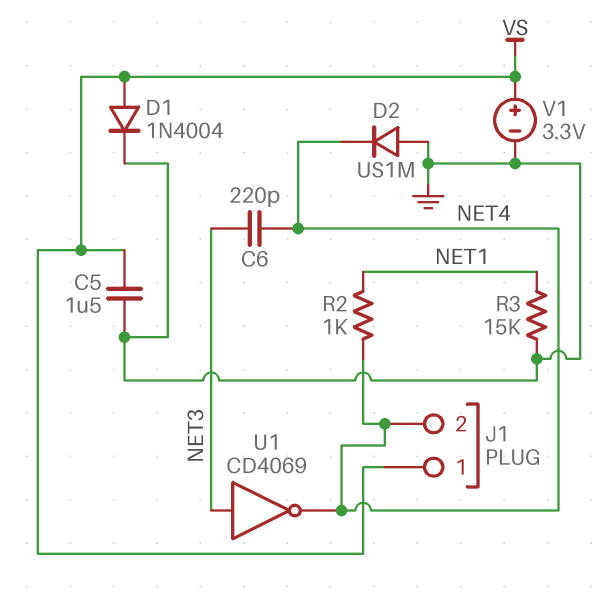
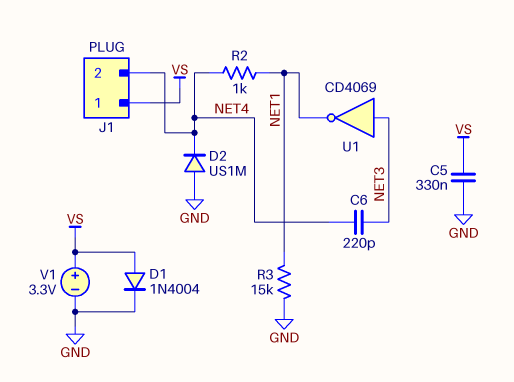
C5: 1.5uF (GND, VS) -> 330nF (GND, VS)
U1: NOT CD4069 (in NET3, out NET4) -> NOT CD4069 (in NET3, out NET1)

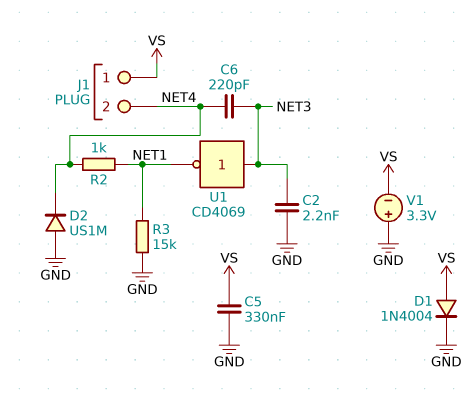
C2: none -> 2.2nF (GND, NET3)
V1: 3.3V (plus VS, minus GND) -> 3.3V (plus GND, minus VS)

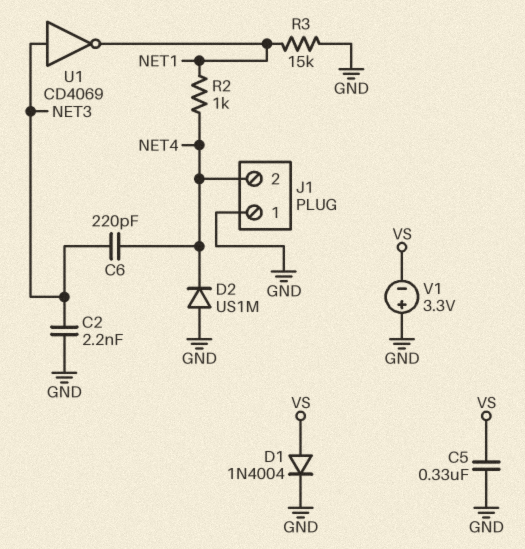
J1 pin 1: VS -> GND

